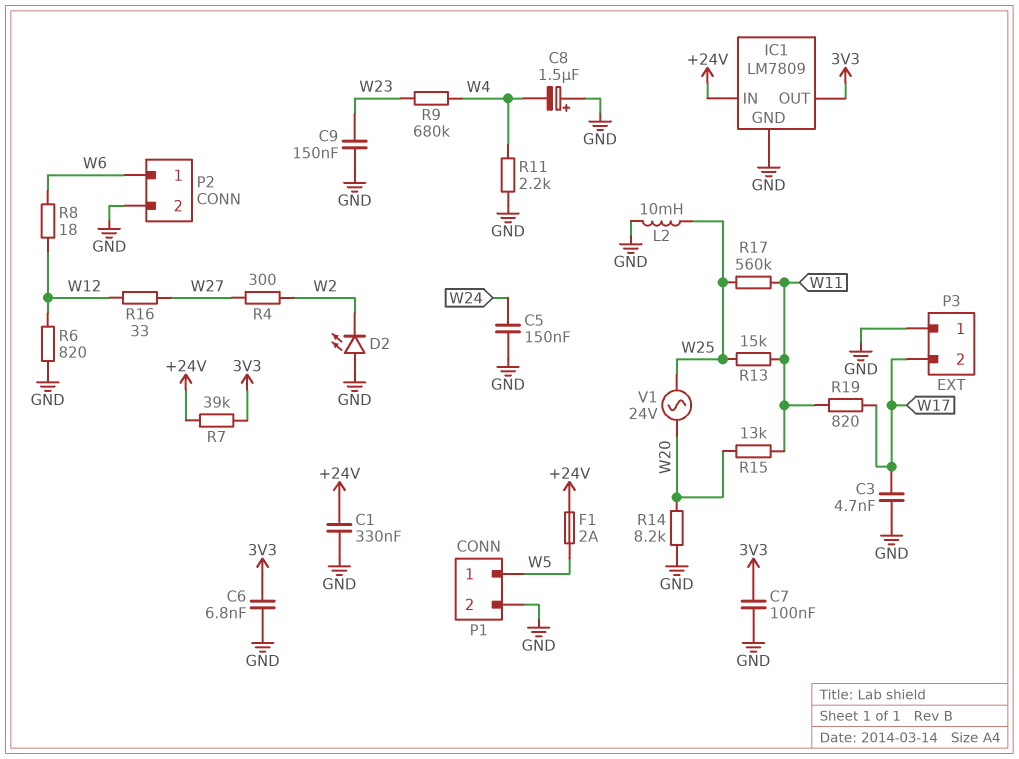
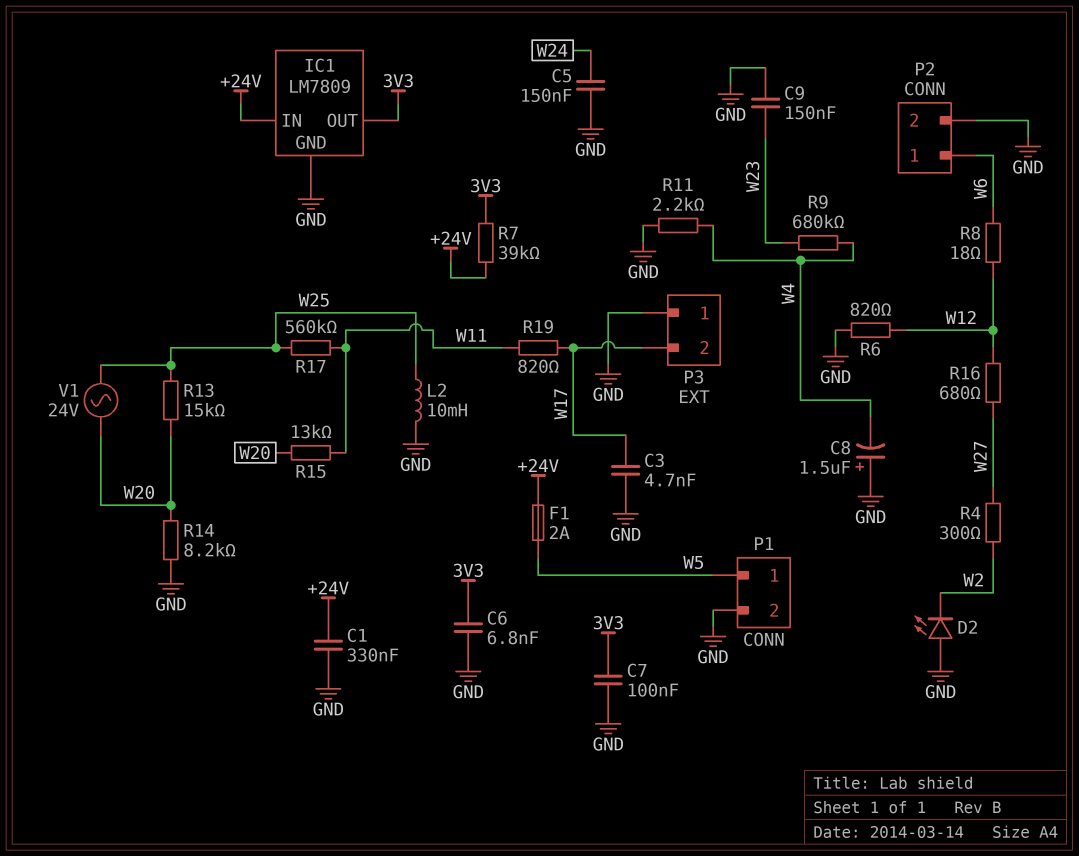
R13: 15k (W11, W25) -> 15k (W20, W25)
R16: 33 (W12, W27) -> 680 (W12, W27)

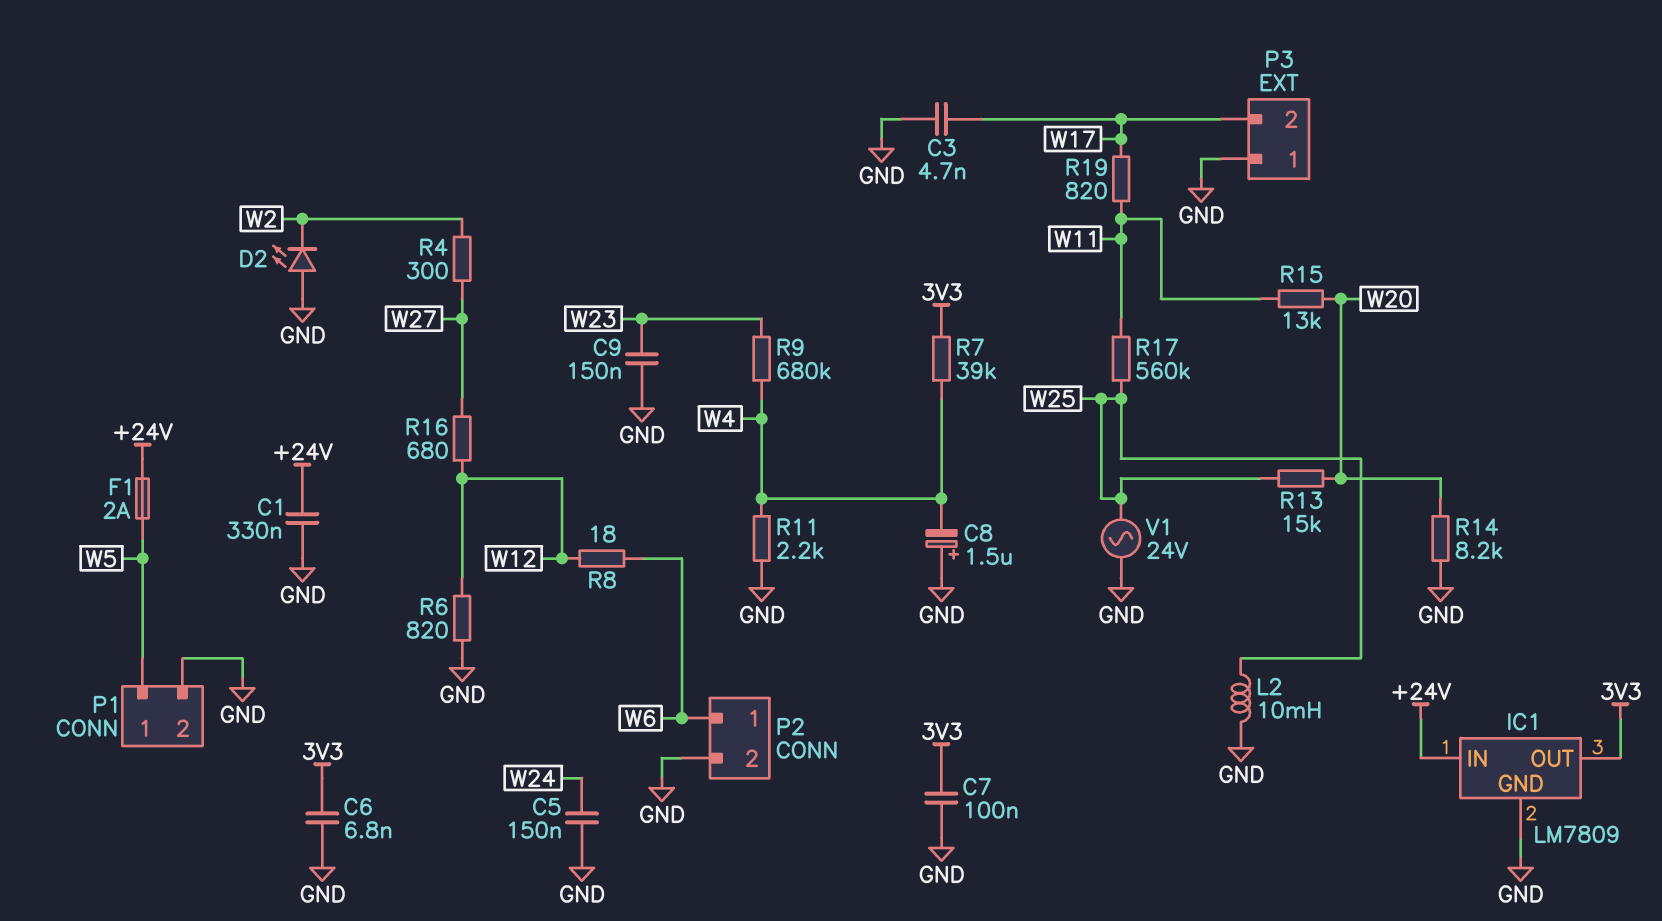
R7: 39k (+24V, 3V3) -> 39k (3V3, W4)
V1: AC 24V (W20, W25) -> AC 24V (GND, W25)

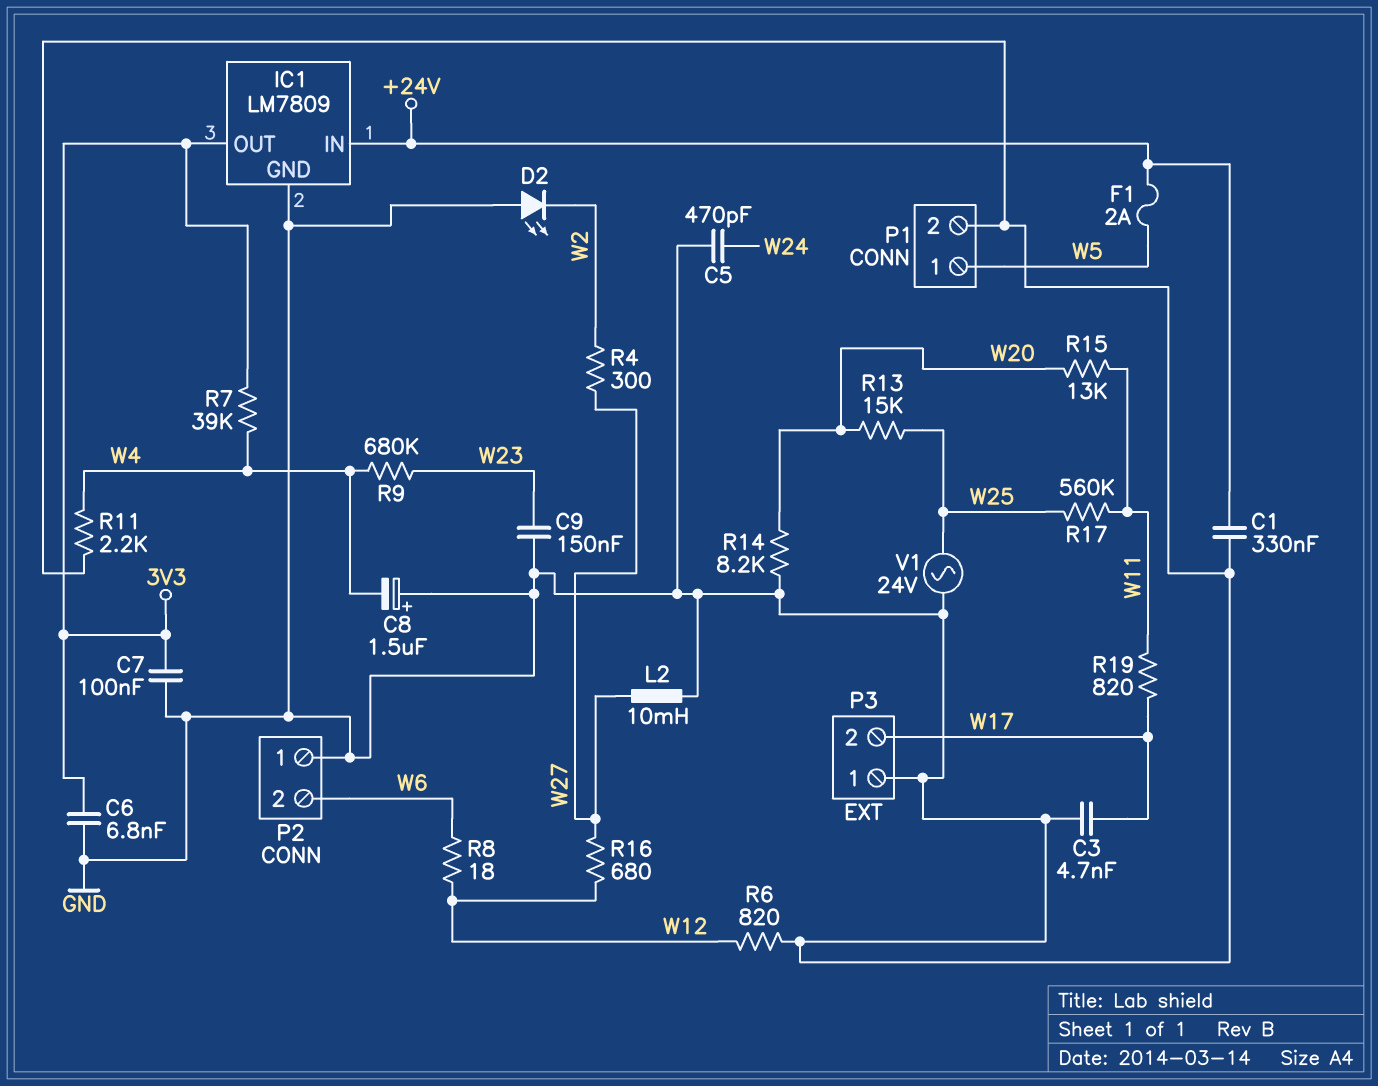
C5: 150nF (GND, W24) -> 470pF (GND, W24)
L2: 10mH (GND, W25) -> 10mH (GND, W27)
P2 pin 1: W6 -> GND
P2 pin 2: GND -> W6

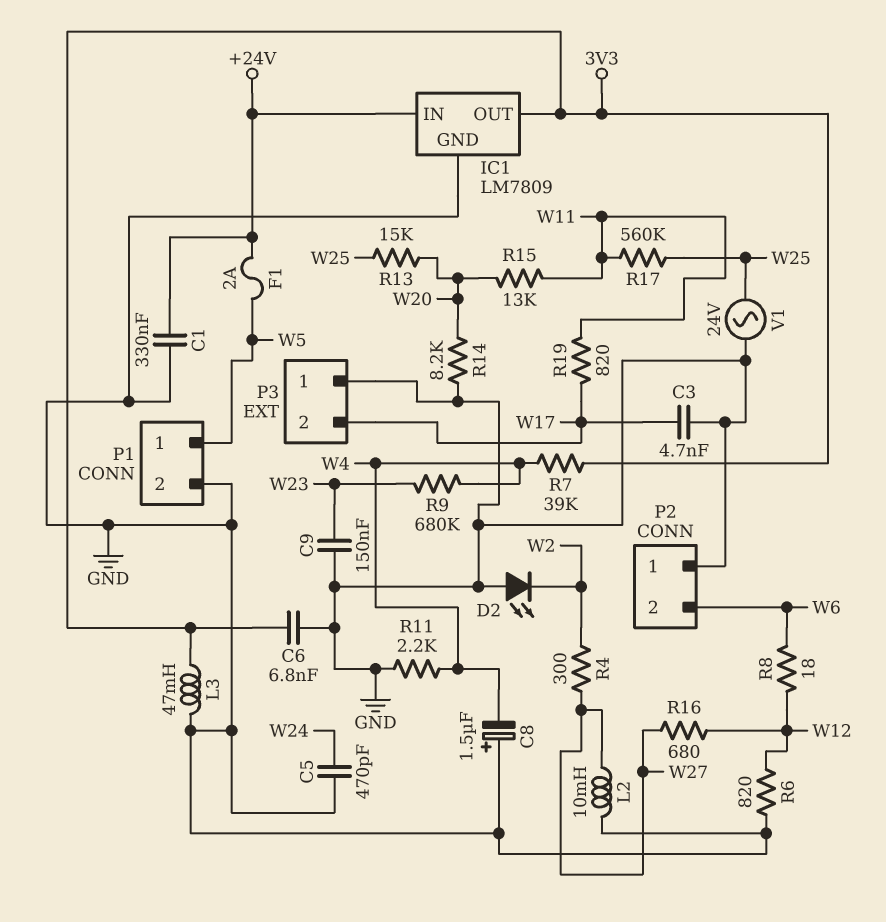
C7: 100nF (3V3, GND) -> none
L3: none -> 47mH (3V3, GND)

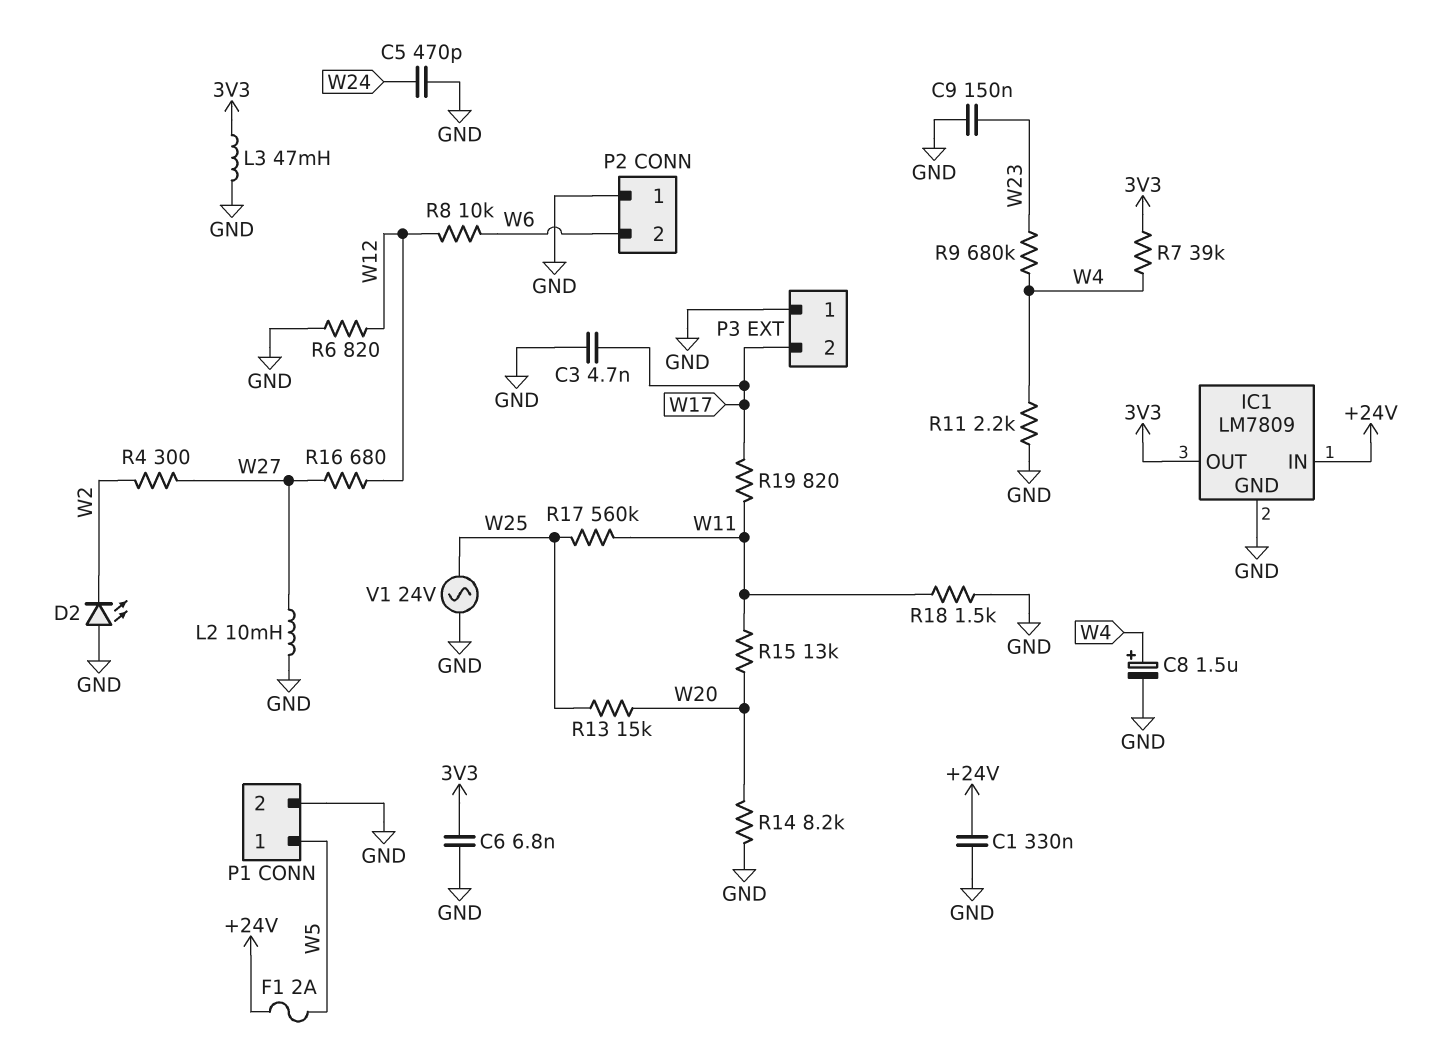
C8: 1.5uF (plus GND, minus W4) -> 1.5uF (plus W4, minus GND)
R8: 18 (W6, W12) -> 10k (W6, W12)
R18: none -> 1.5k (GND, W11)

